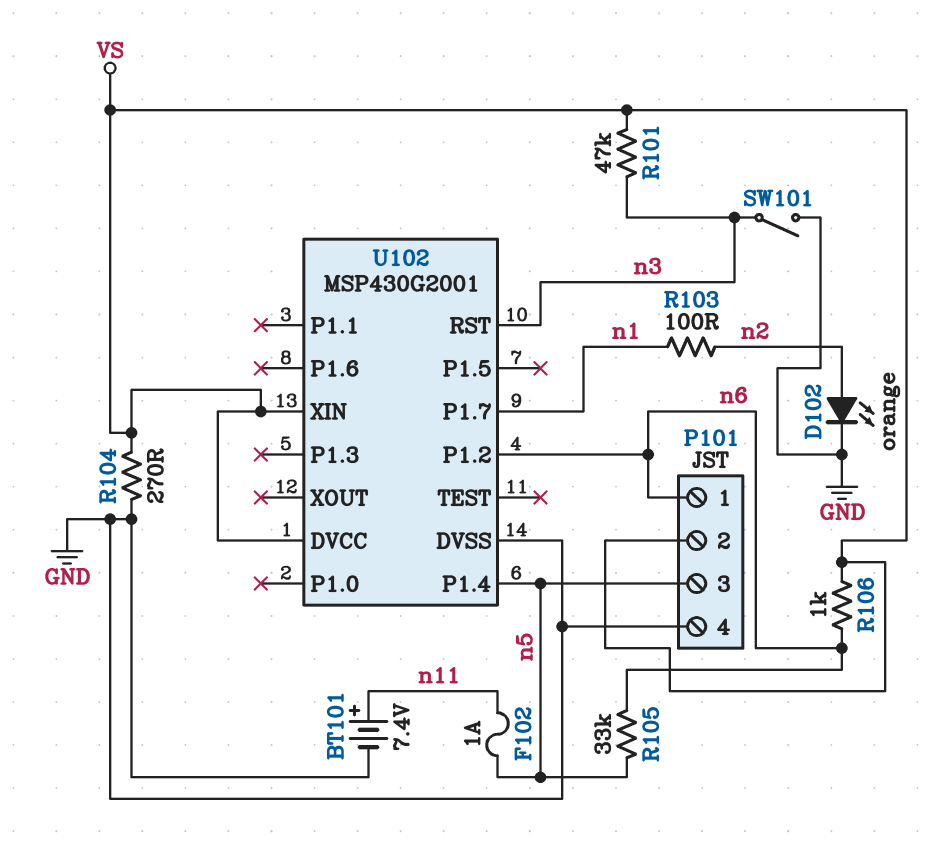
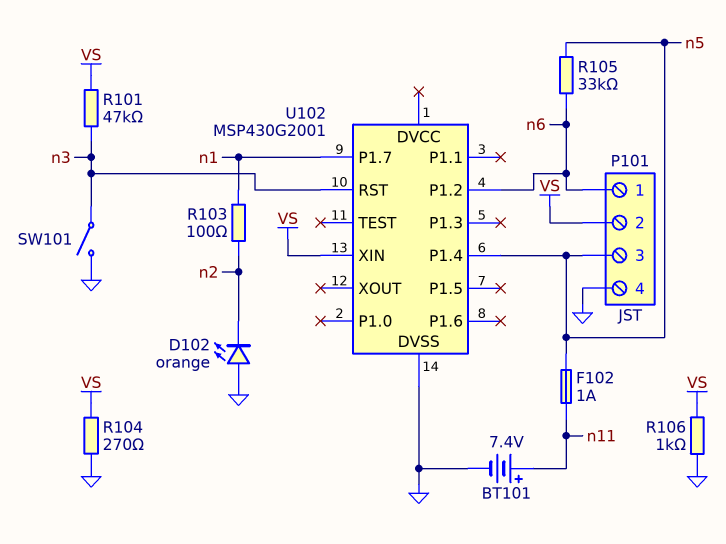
D102: LED orange (A n2, K GND) -> LED orange (A GND, K n2)
R106: 1k (VS, n6) -> 1k (GND, VS)
U102 pin DVCC: VS -> none

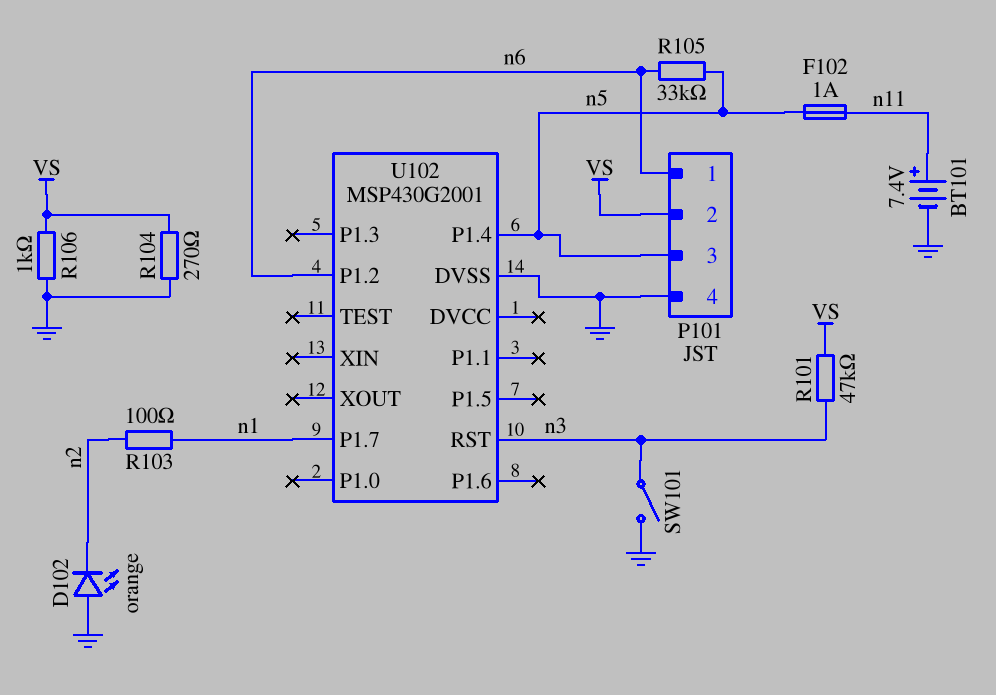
U102 pin XIN: VS -> none

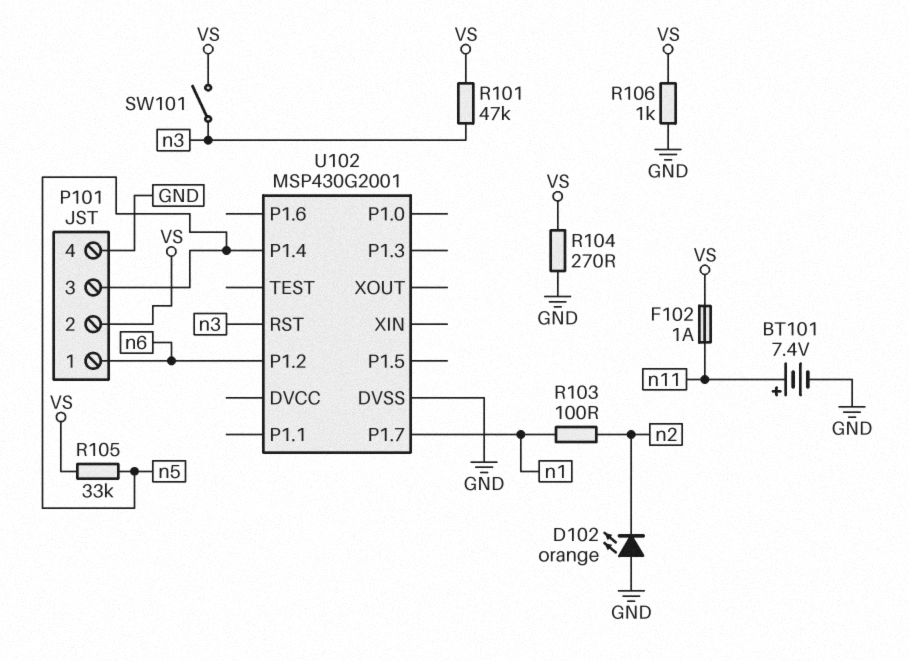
F102: 1A (n5, n11) -> 1A (VS, n11)
R105: 33k (n5, n6) -> 33k (VS, n5)
SW101: switch (GND, n3) -> switch (VS, n3)

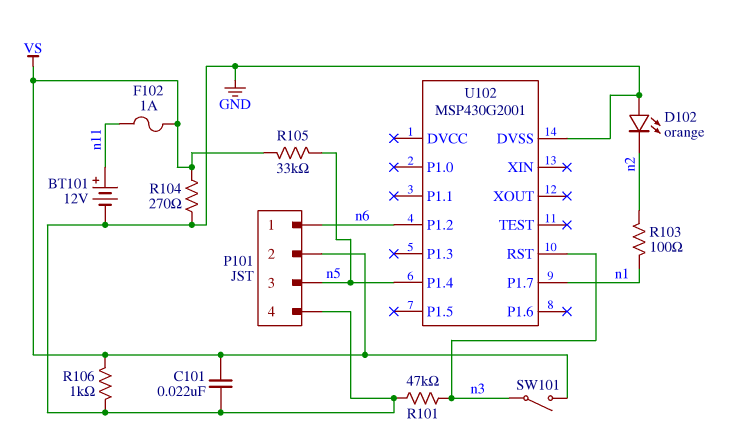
BT101: 7.4V (plus n11, minus GND) -> 12V (plus n11, minus GND)
C101: none -> 22nF (GND, VS)
R101: 47k (VS, n3) -> 47k (GND, n3)

